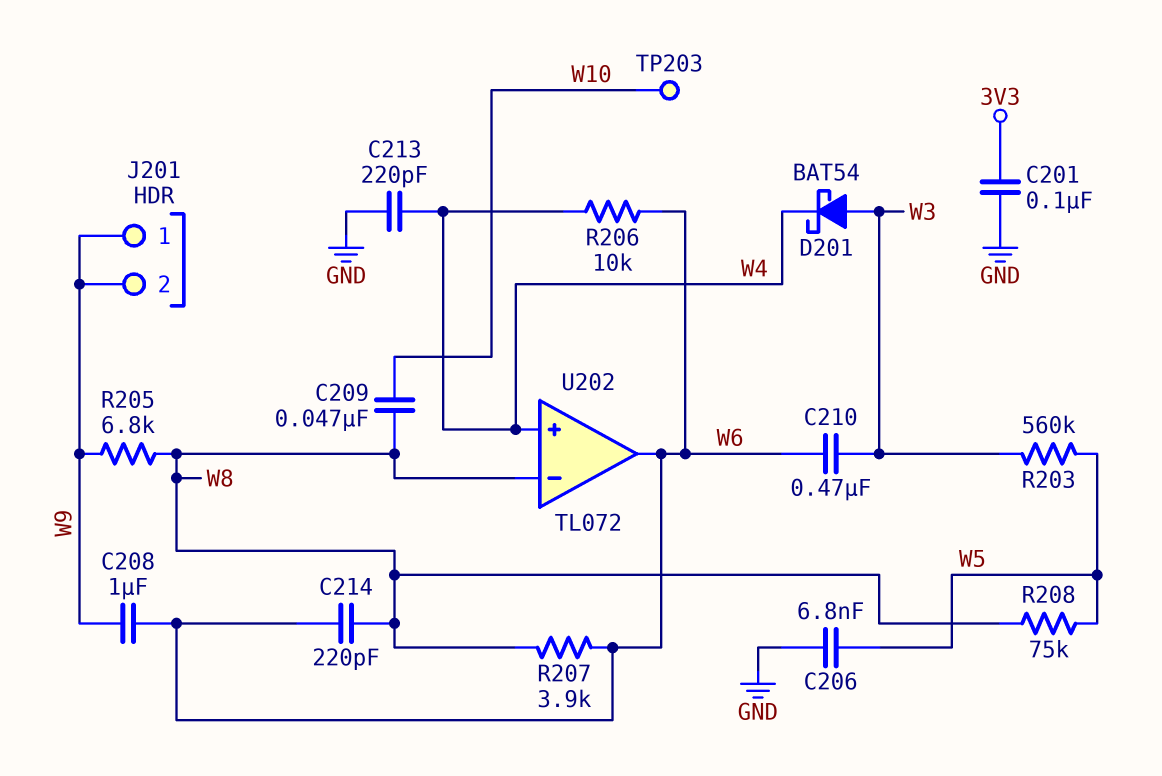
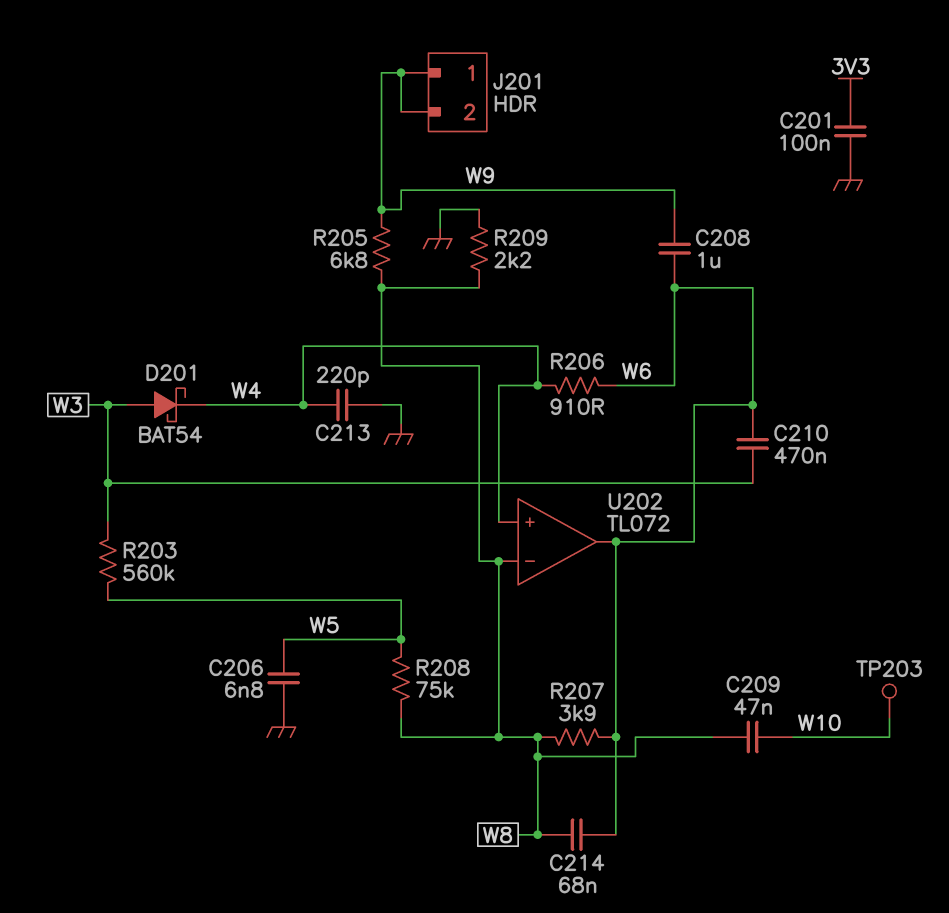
C214: 220pF (W6, W8) -> 68nF (W6, W8)
R206: 10k (W4, W6) -> 910 (W4, W6)
R209: none -> 2.2k (GND, W8)

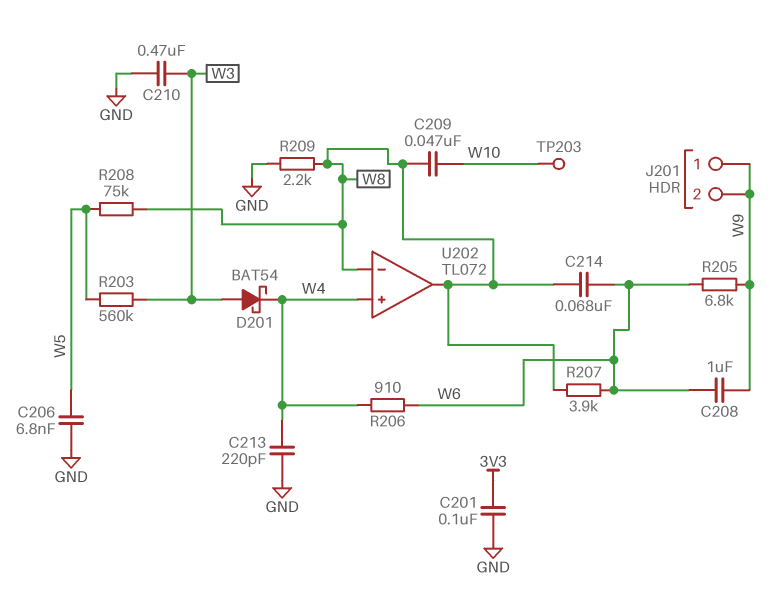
C210: 470nF (W3, W6) -> 470nF (GND, W3)
R205: 6.8k (W8, W9) -> 6.8k (W6, W9)
U202 pin out: W6 -> W8

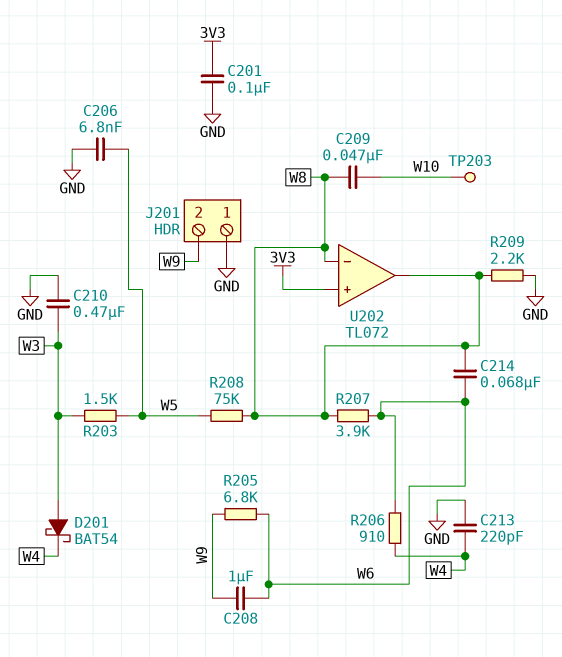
J201 pin 1: W9 -> GND
R203: 560k (W3, W5) -> 1.5k (W3, W5)
U202 pin in+: W4 -> 3V3

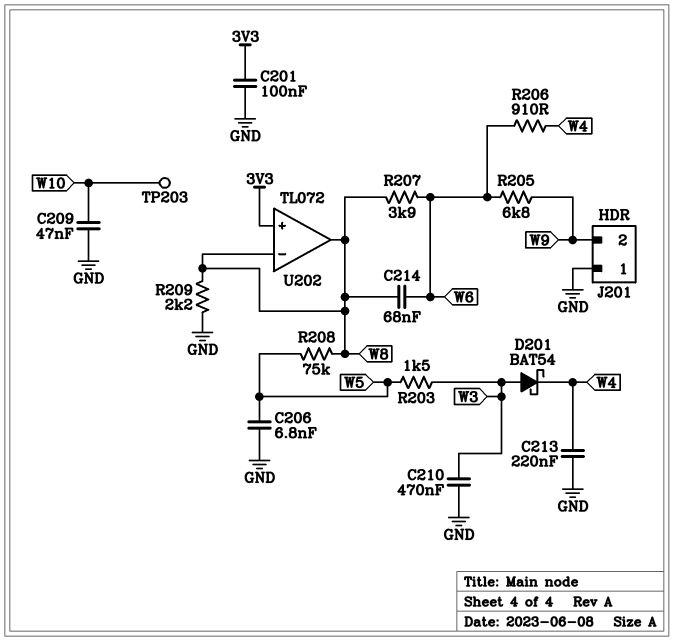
C208: 1uF (W6, W9) -> none
C209: 47nF (W8, W10) -> 47nF (GND, W10)
C213: 220pF (GND, W4) -> 220nF (GND, W4)

